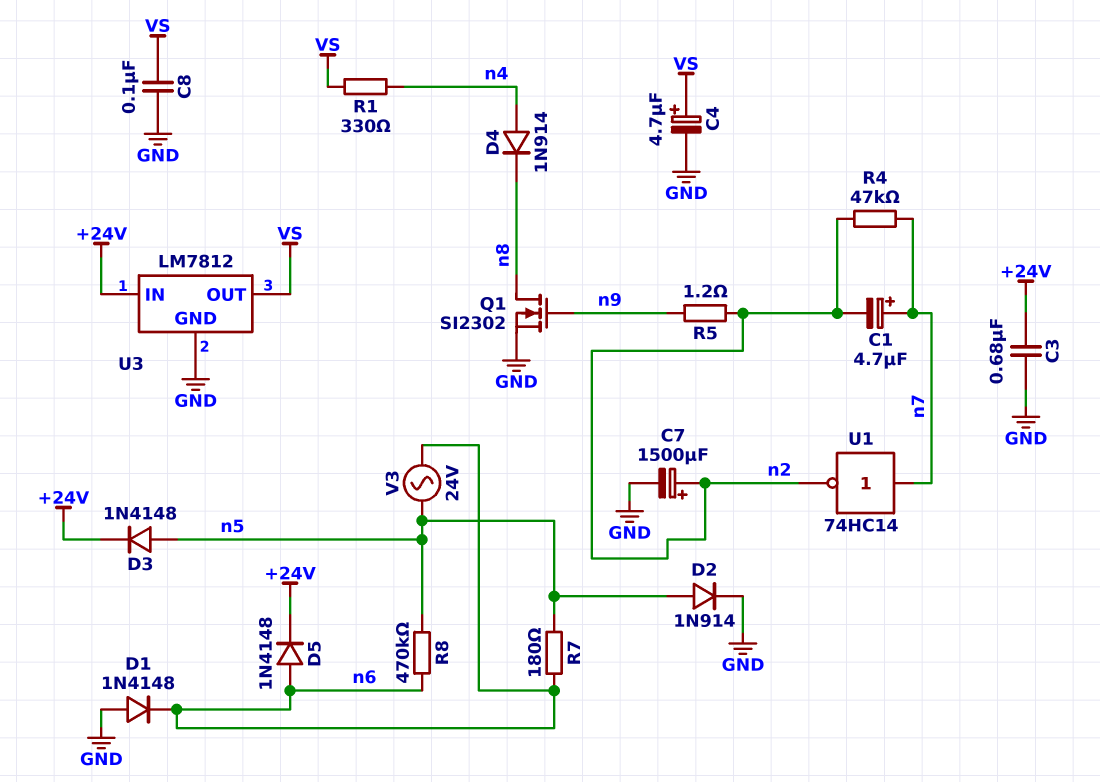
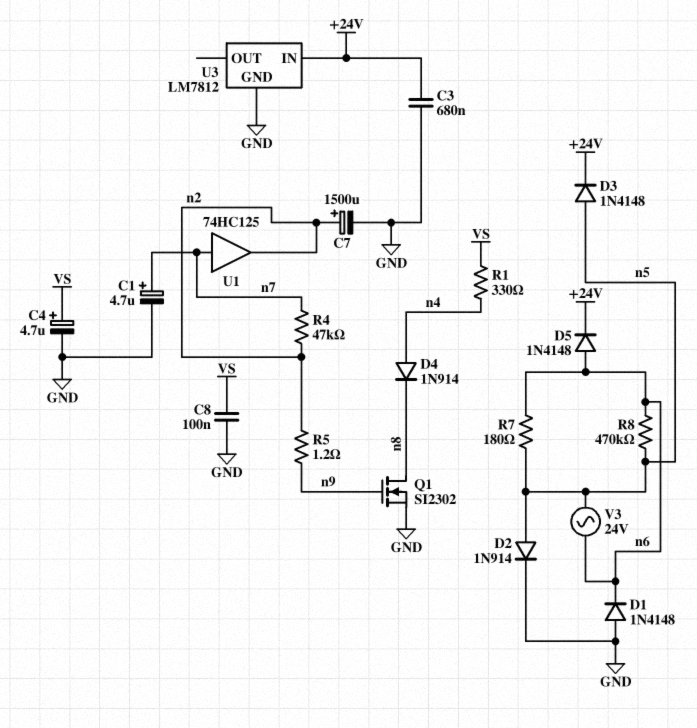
C1: 4.7uF (plus n7, minus n2) -> 4.7uF (plus n7, minus GND)
U1: NOT 74HC14 (in n7, out n2) -> buffer 74HC125 (in n7, out n2)
U3 pin OUT: VS -> none

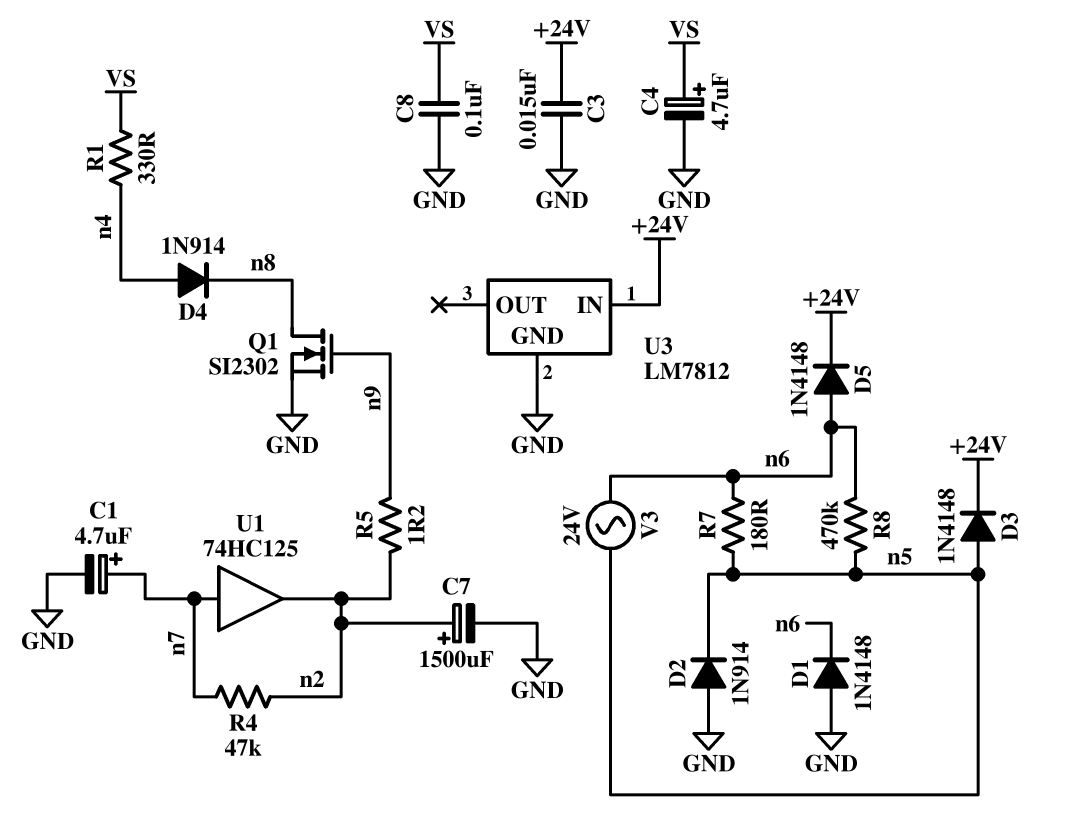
C3: 680nF (+24V, GND) -> 15nF (+24V, GND)
D2: diode 1N914 (A n5, K GND) -> diode 1N914 (A GND, K n5)

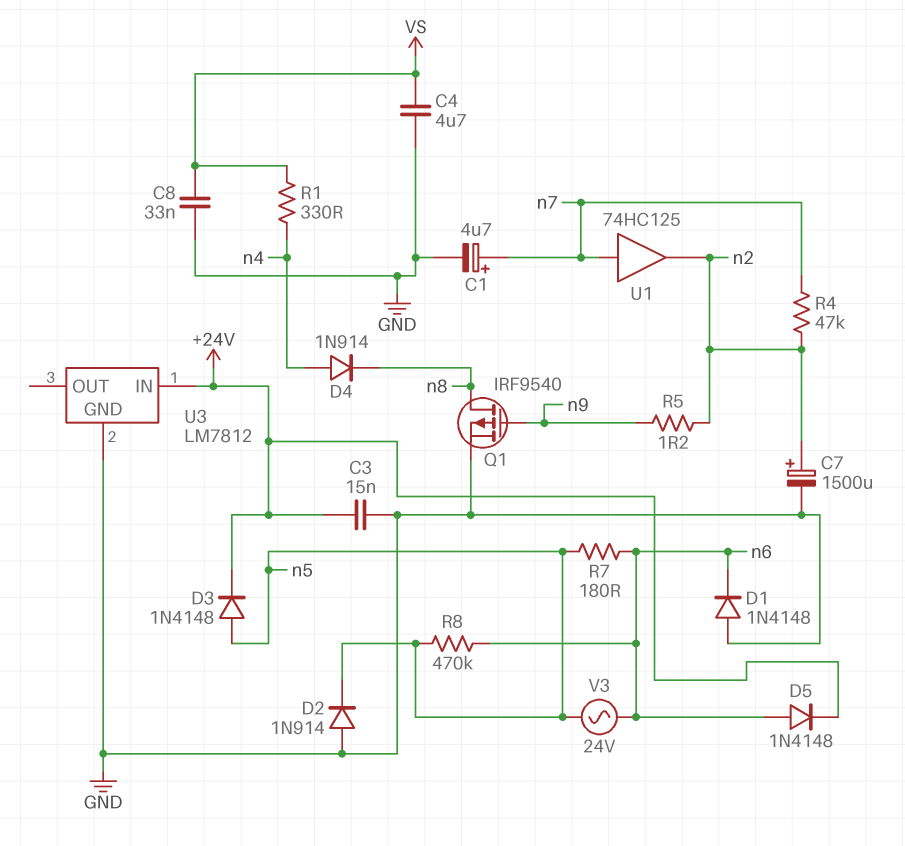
C4: 4.7uF (plus VS, minus GND) -> 4.7uF (GND, VS)
C8: 100nF (GND, VS) -> 33nF (GND, VS)
Q1: NMOS SI2302 (G n9, D n8, S GND) -> PMOS IRF9540 (G n9, D n8, S GND)

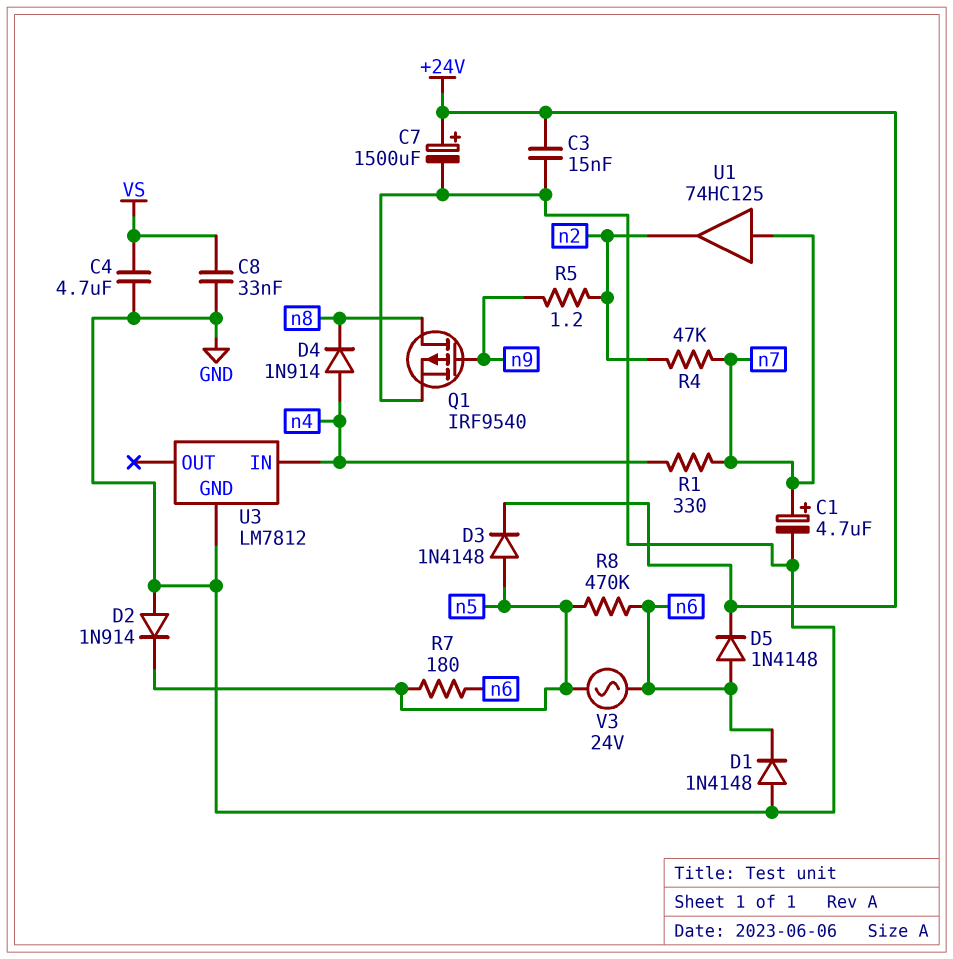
C7: 1500uF (plus n2, minus GND) -> 1500uF (plus +24V, minus GND)
R1: 330 (VS, n4) -> 330 (n4, n7)
U3 pin IN: +24V -> n4

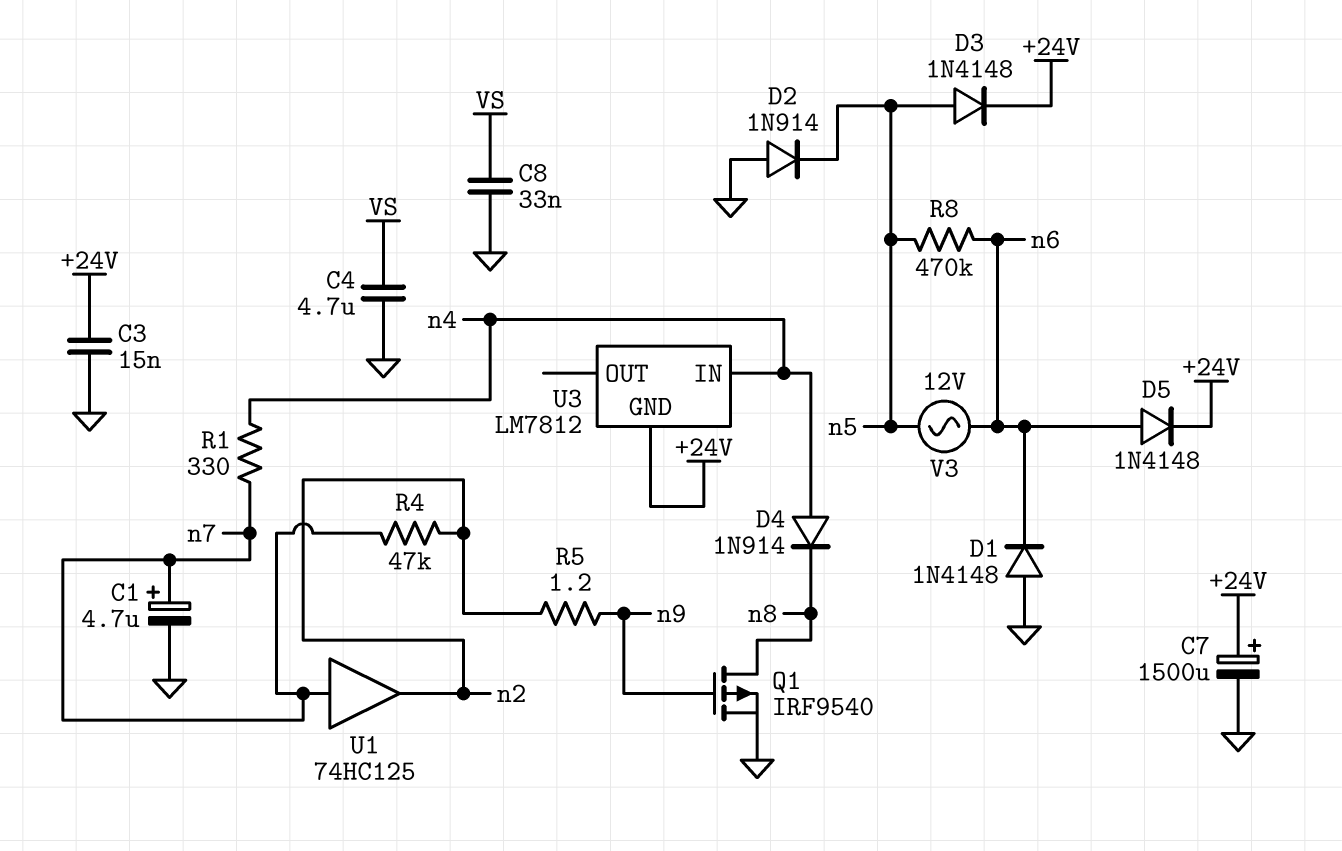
R7: 180 (n5, n6) -> none
U3 pin GND: GND -> +24V
V3: AC 24V (n5, n6) -> AC 12V (n5, n6)

